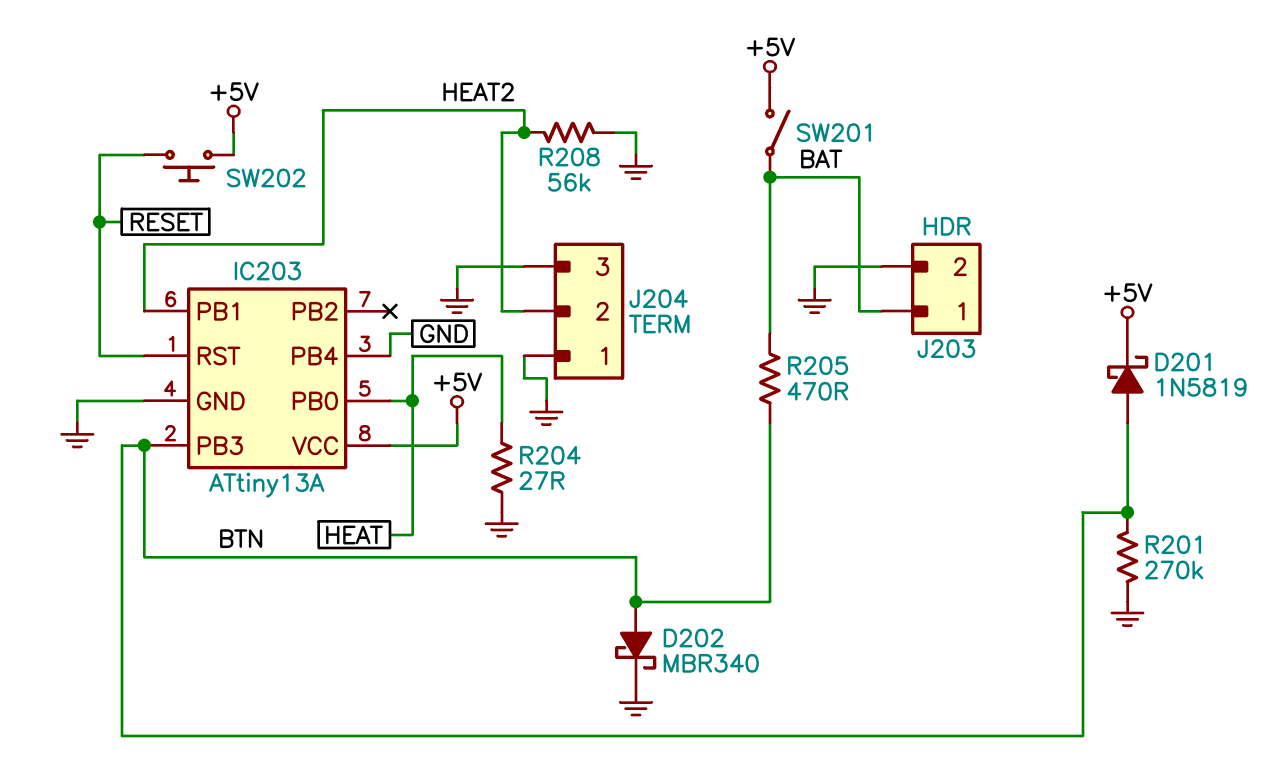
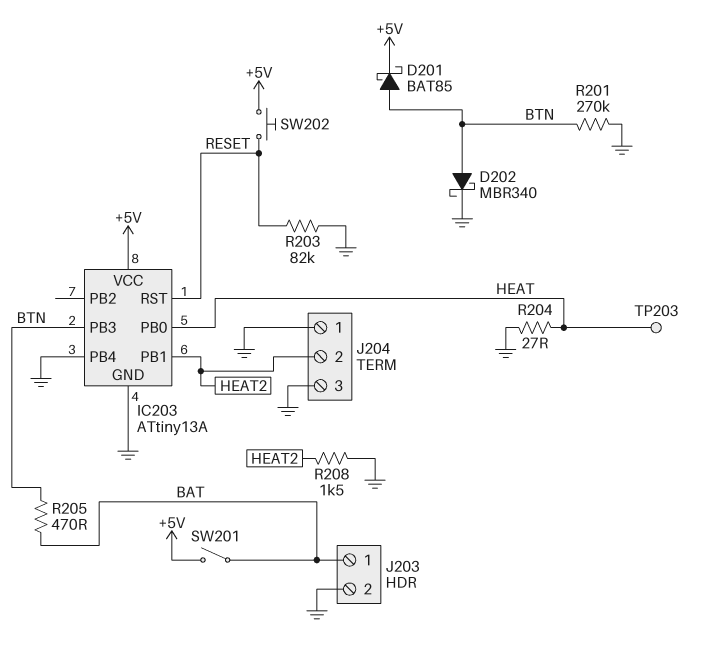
D201: schottky 1N5819 (A BTN, K +5V) -> schottky BAT85 (A BTN, K +5V)
R203: none -> 82k (GND, RESET)
R208: 56k (GND, HEAT2) -> 1.5k (GND, HEAT2)
TP203: none -> test point (HEAT)

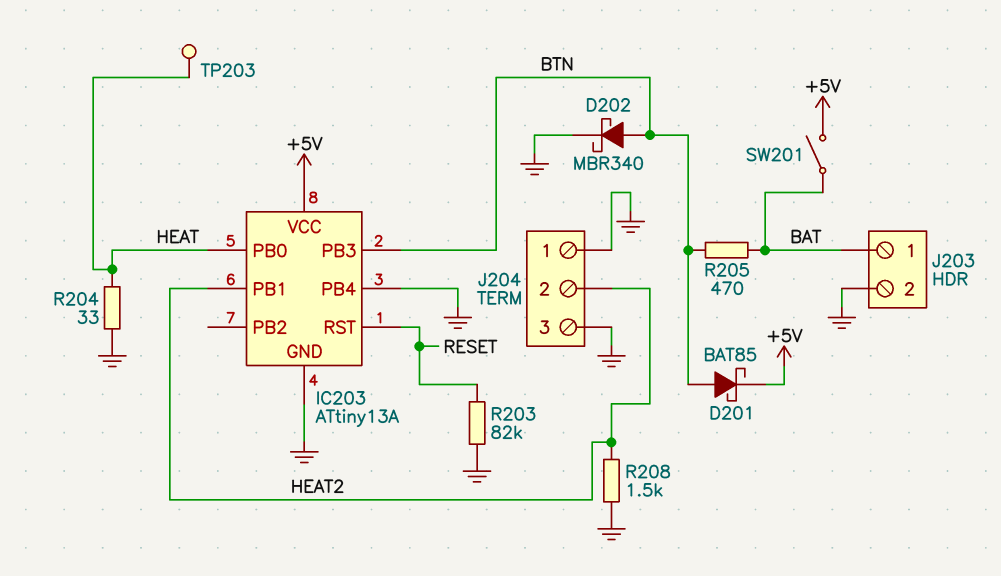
R201: 270k (BTN, GND) -> none
R204: 27 (GND, HEAT) -> 33 (GND, HEAT)
SW202: button (+5V, RESET) -> none

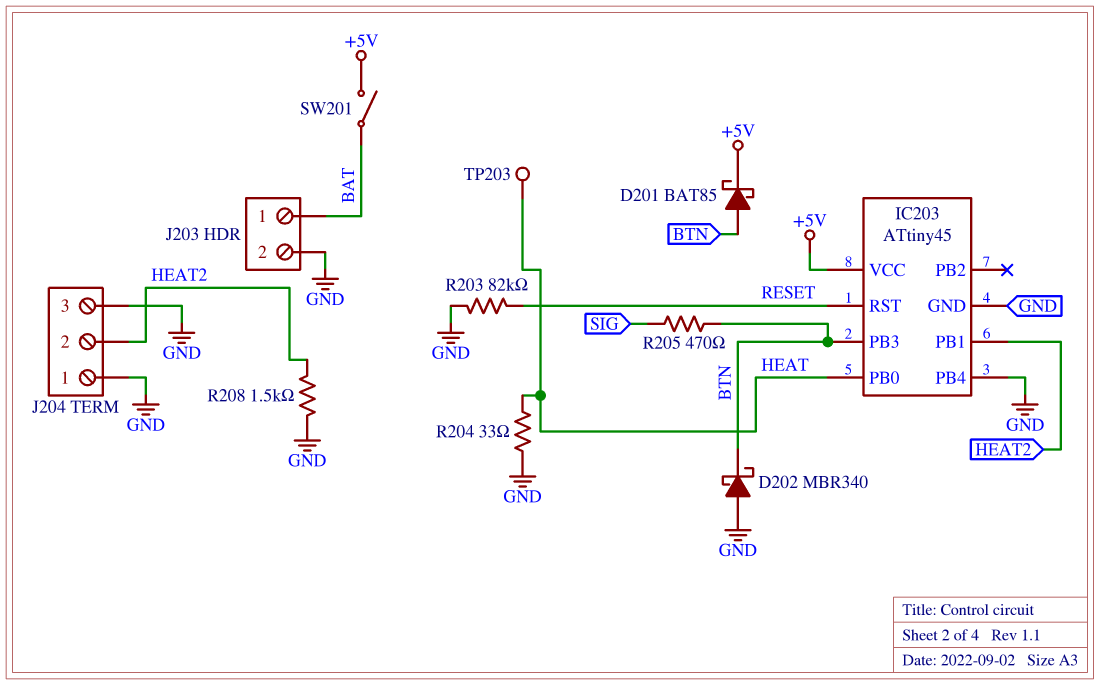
D202: schottky MBR340 (A BTN, K GND) -> schottky MBR340 (A GND, K BTN)
IC203: ATtiny13A -> ATtiny45
R205: 470 (BAT, BTN) -> 470 (BTN, SIG)

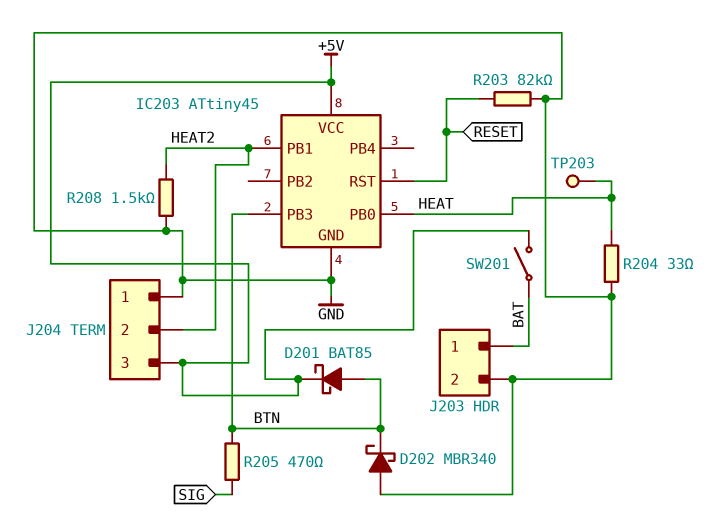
IC203 pin PB4: GND -> none
J204 pin 3: GND -> +5V

